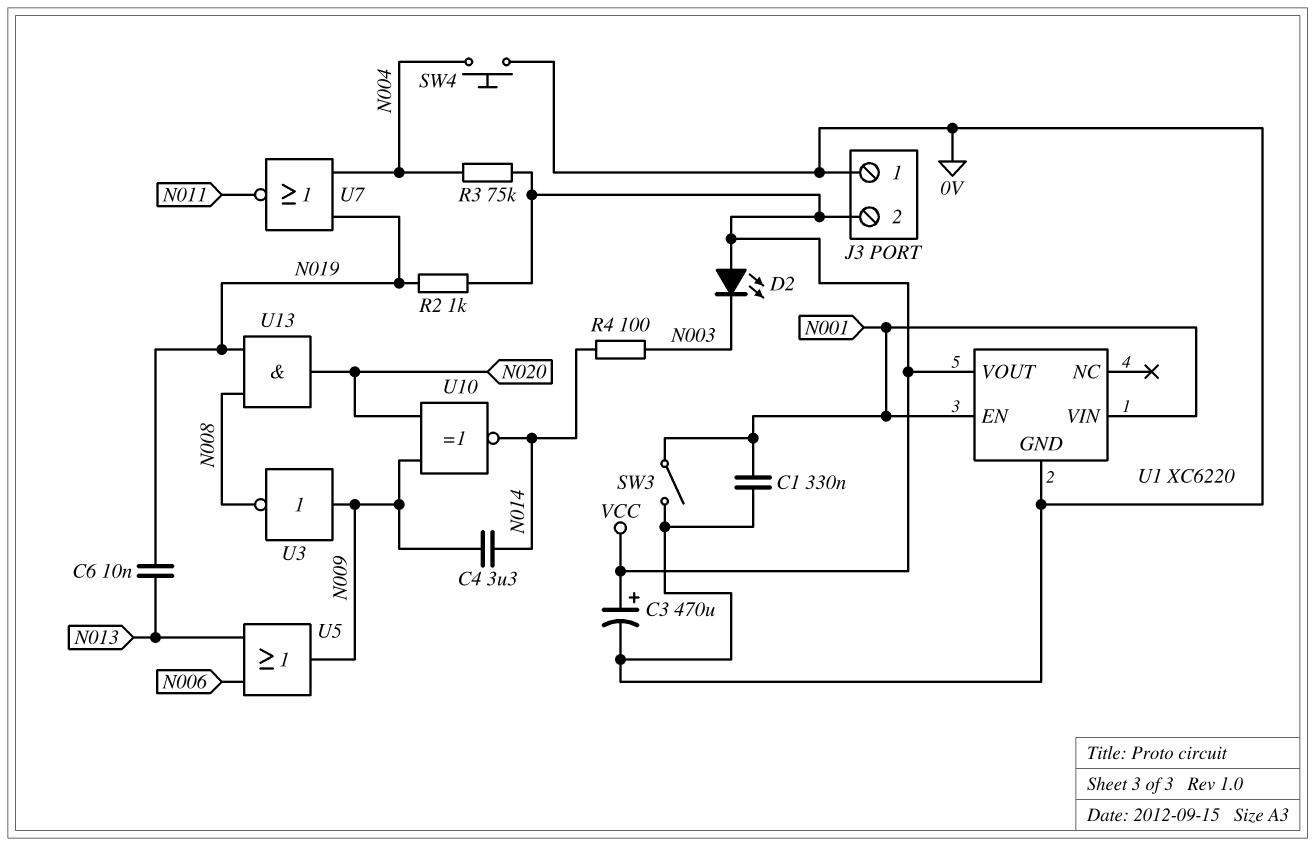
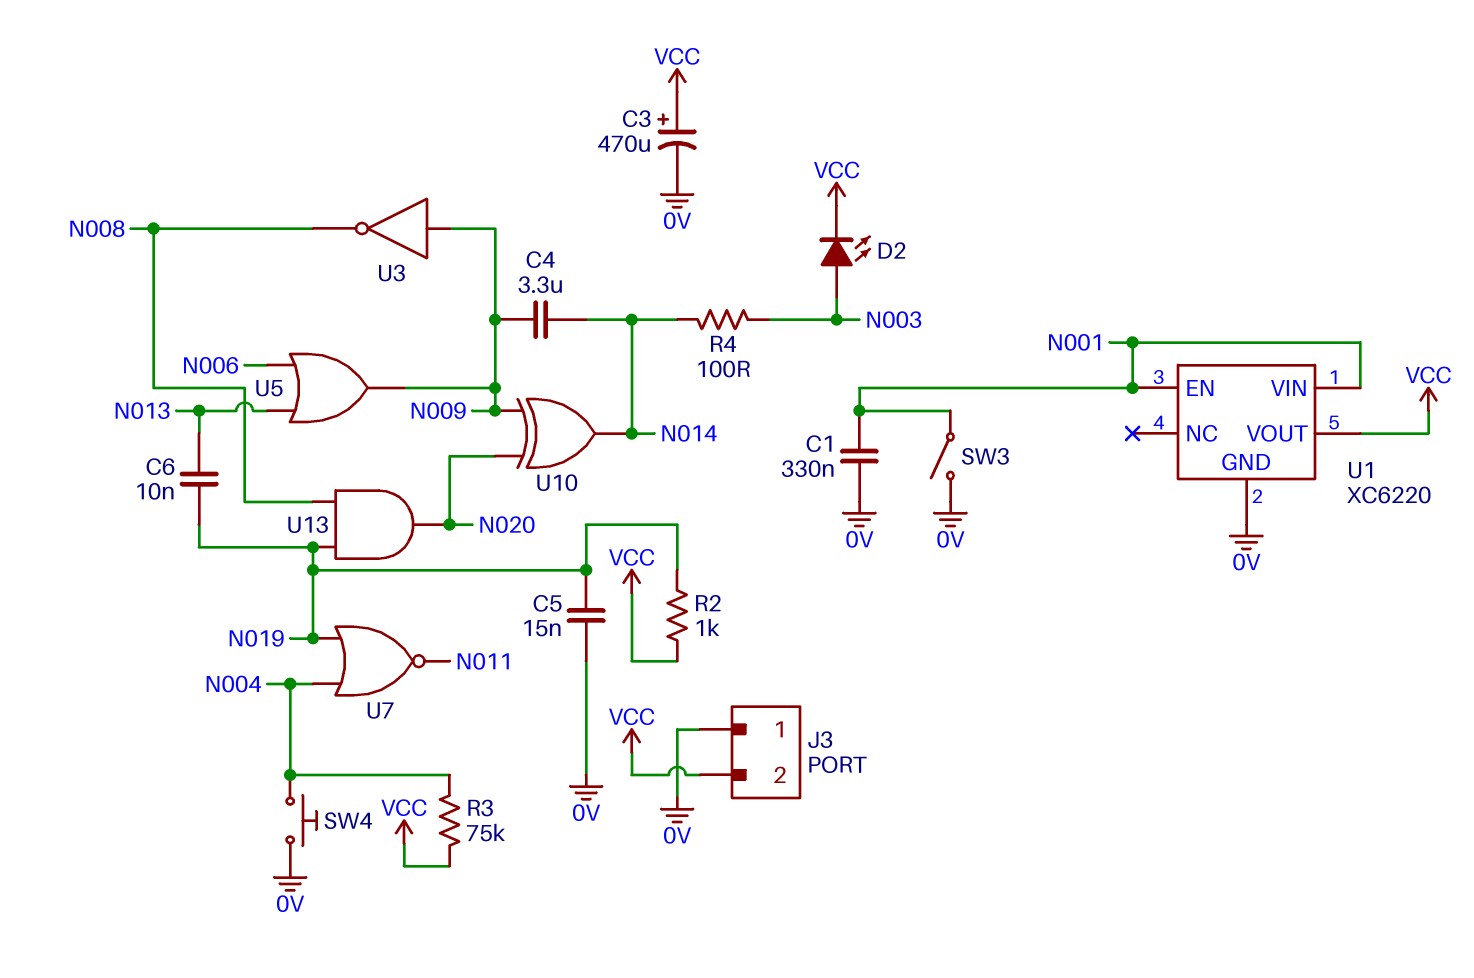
C5: none -> 15nF (0V, N019)
D2: LED (A VCC, K N003) -> LED (A N003, K VCC)
U10: XNOR (in N009, in N020, out N014) -> XOR (in N009, in N020, out N014)

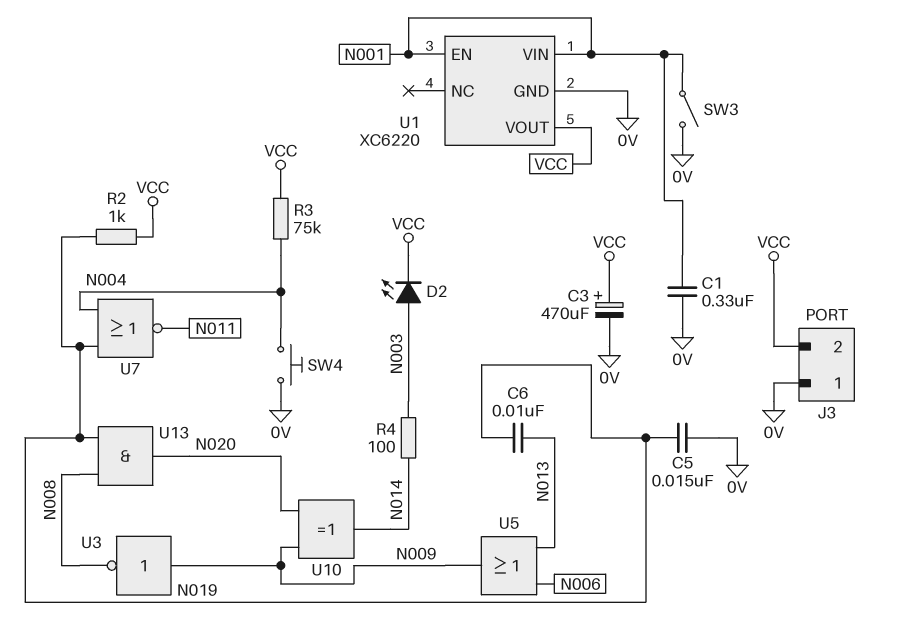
C4: 3.3uF (N009, N014) -> none

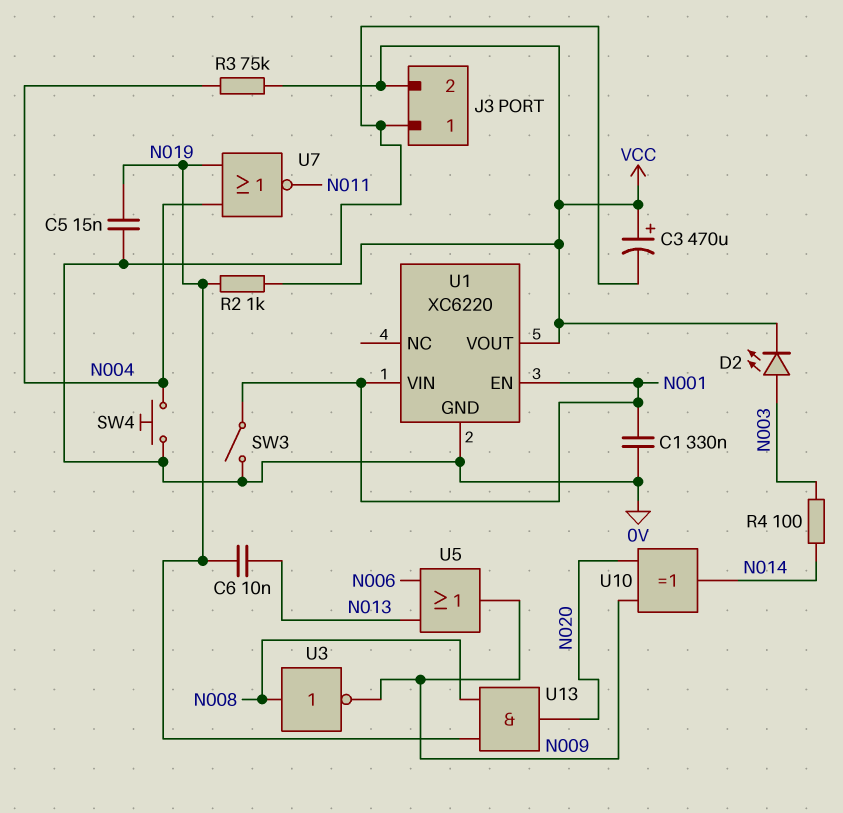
U3: NOT (in N009, out N008) -> NOT (in N008, out N009)

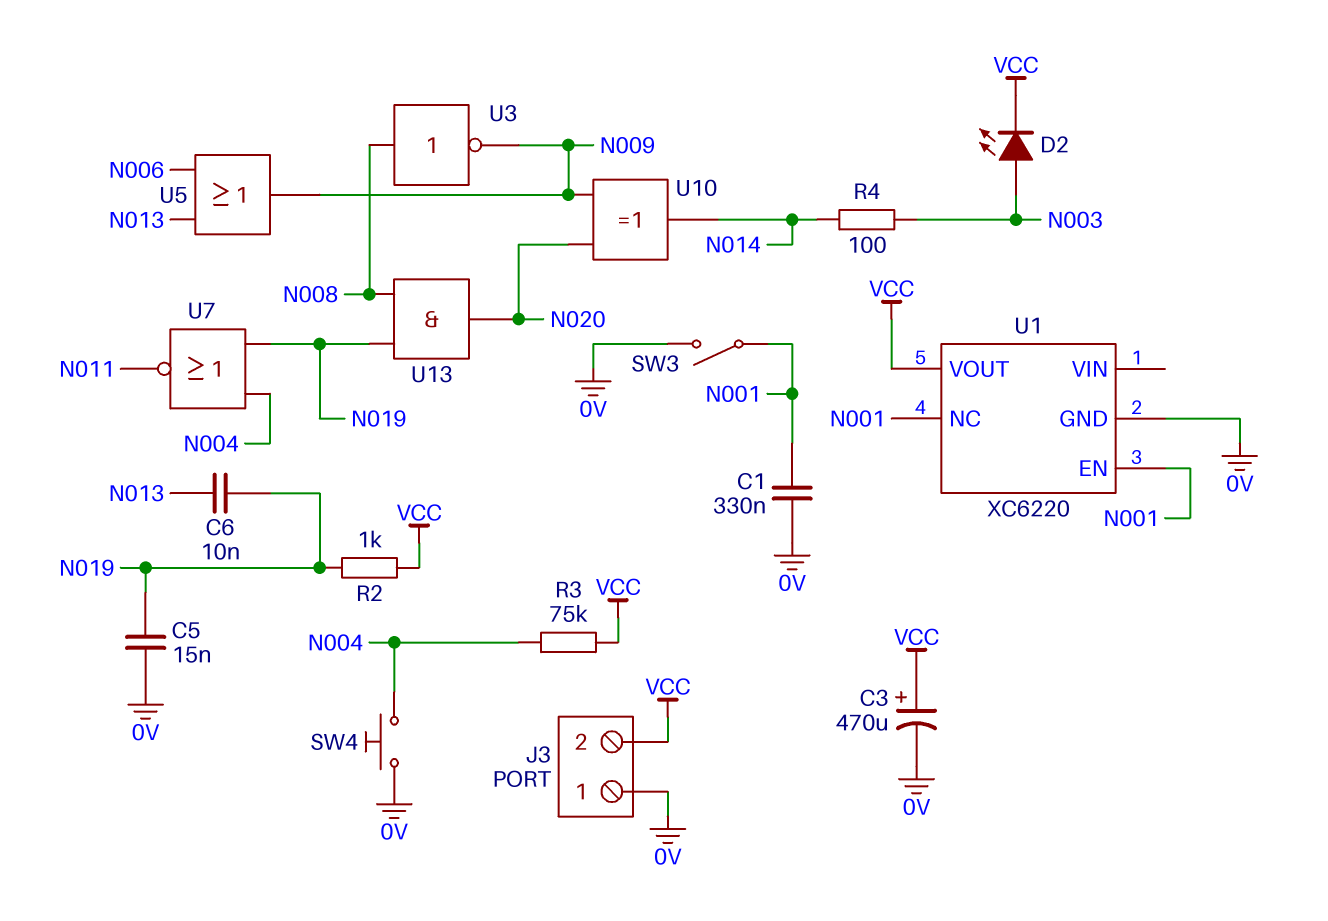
U1 pin NC: none -> N001
U1 pin VIN: N001 -> none

